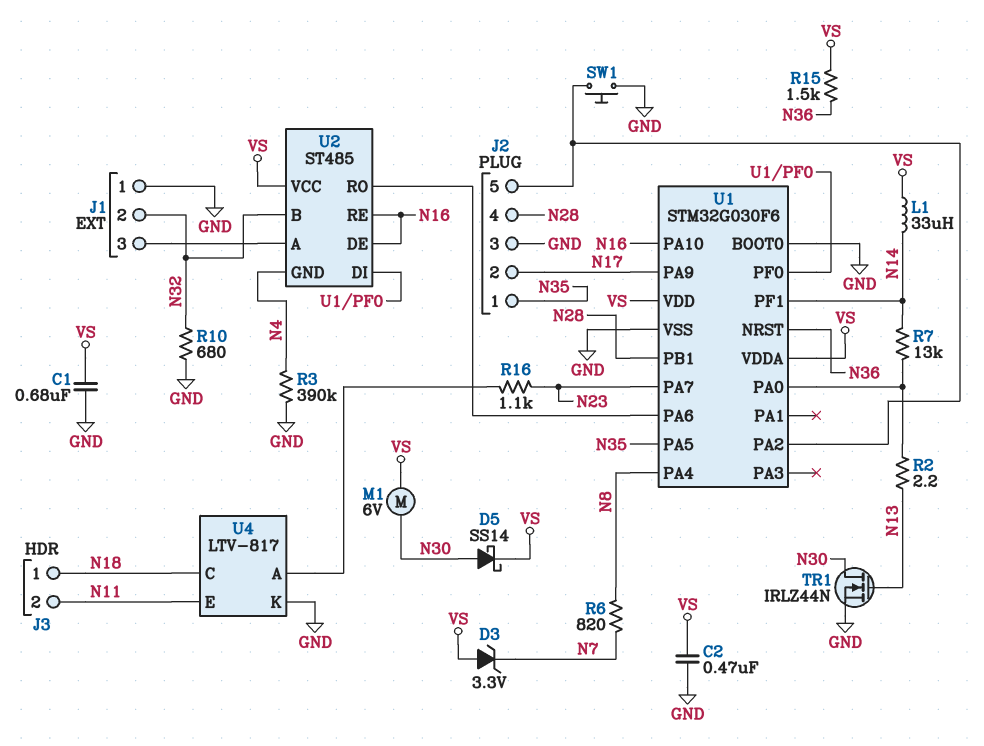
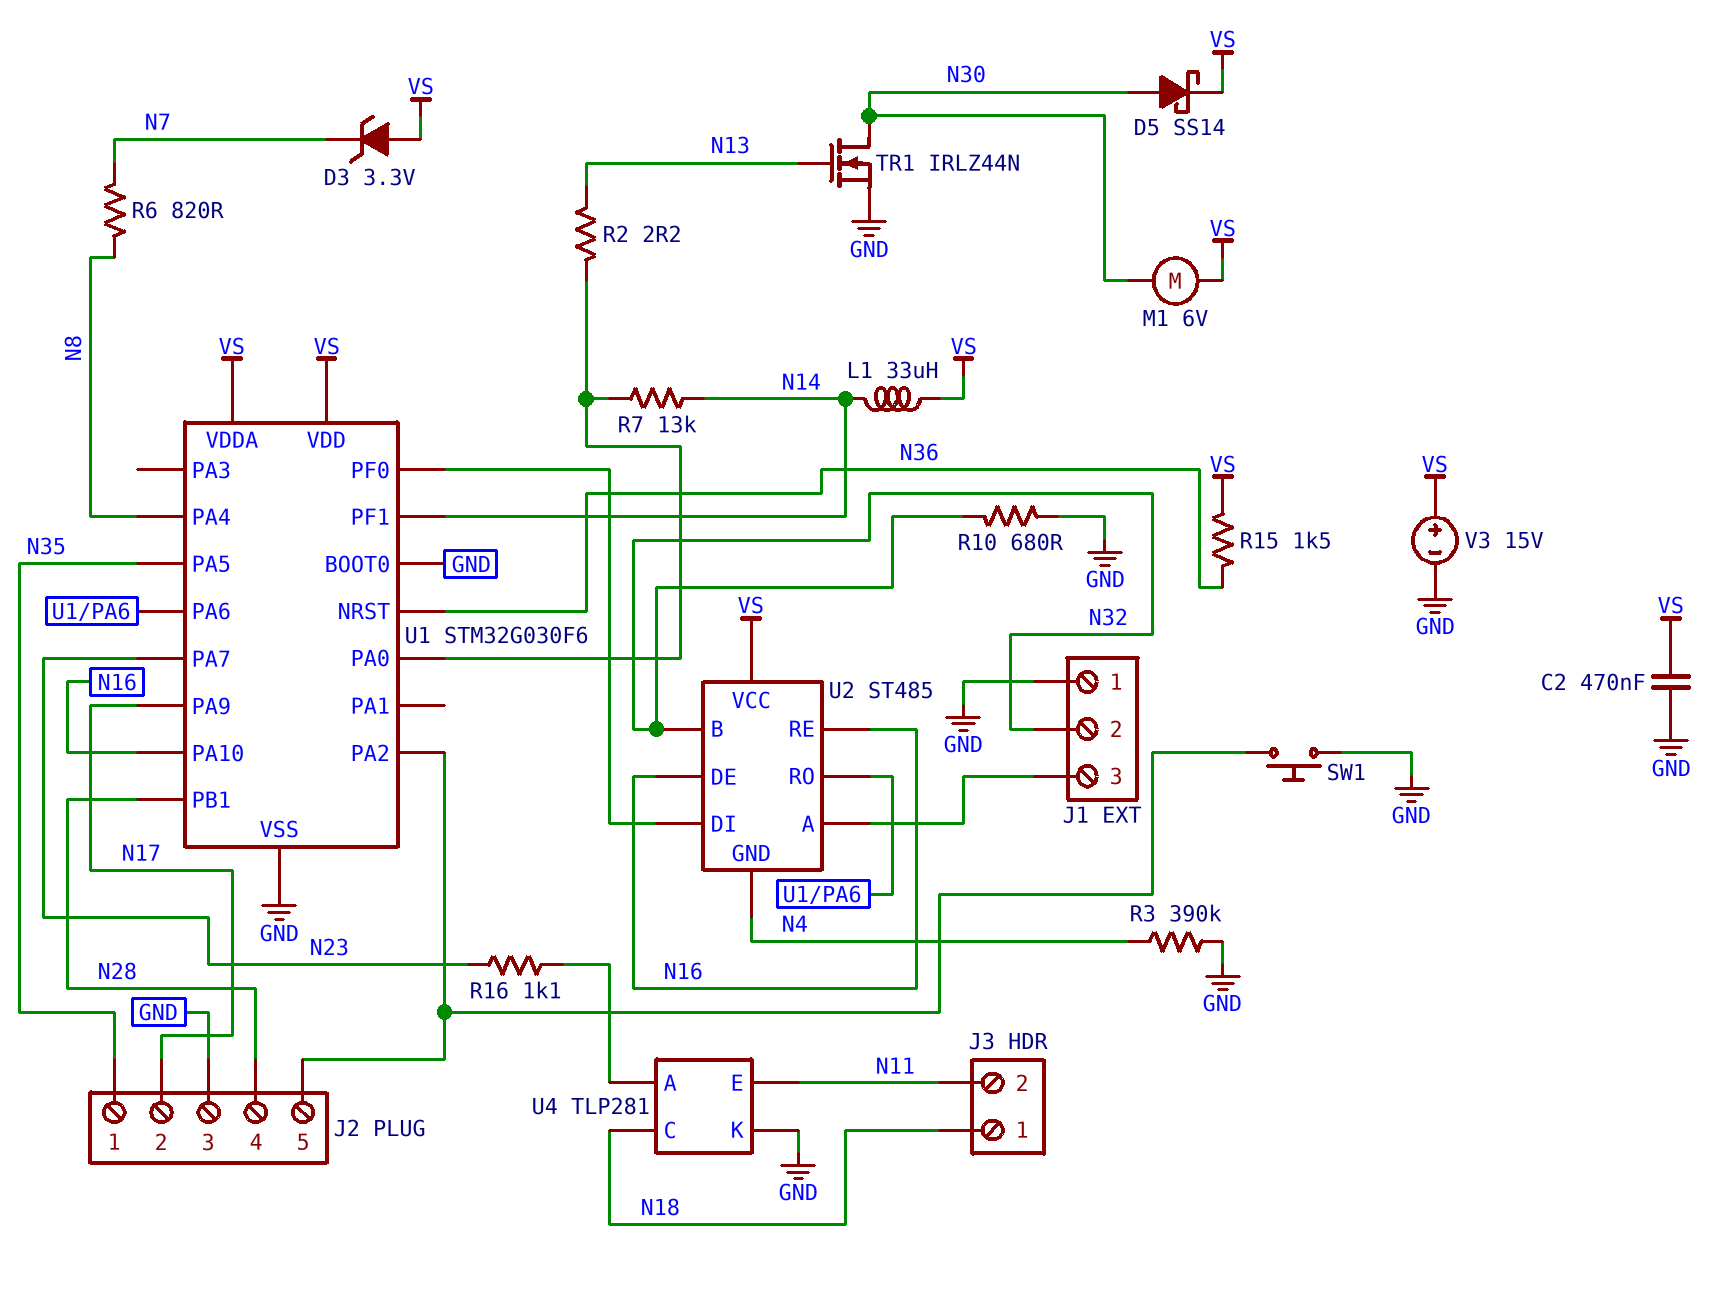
C1: 680nF (GND, VS) -> none
U4: LTV-817 -> TLP281
V3: none -> 15V (plus VS, minus GND)

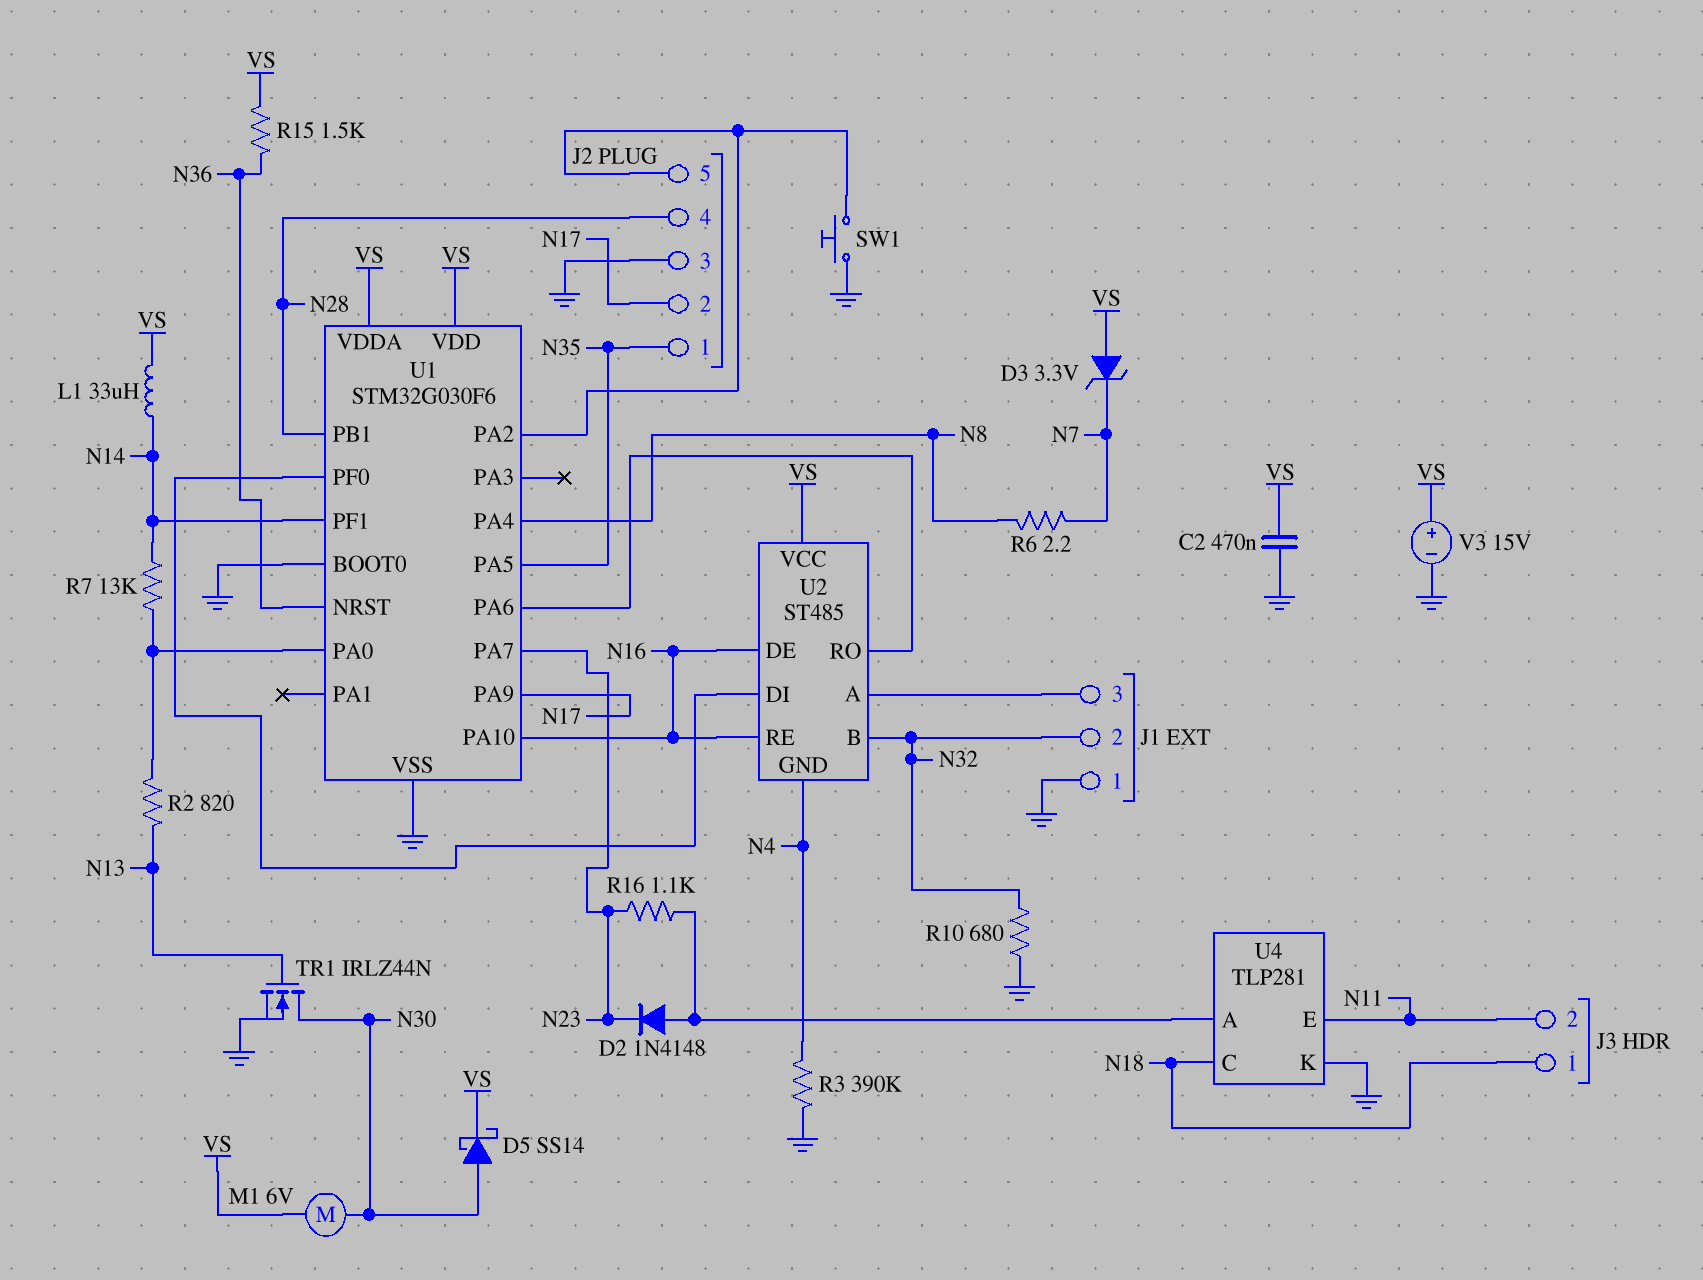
D2: none -> diode 1N4148 (A U4/A, K N23)
R2: 2.2 (N13, U1/PA0) -> 820 (N13, U1/PA0)
R6: 820 (N7, N8) -> 2.2 (N7, N8)

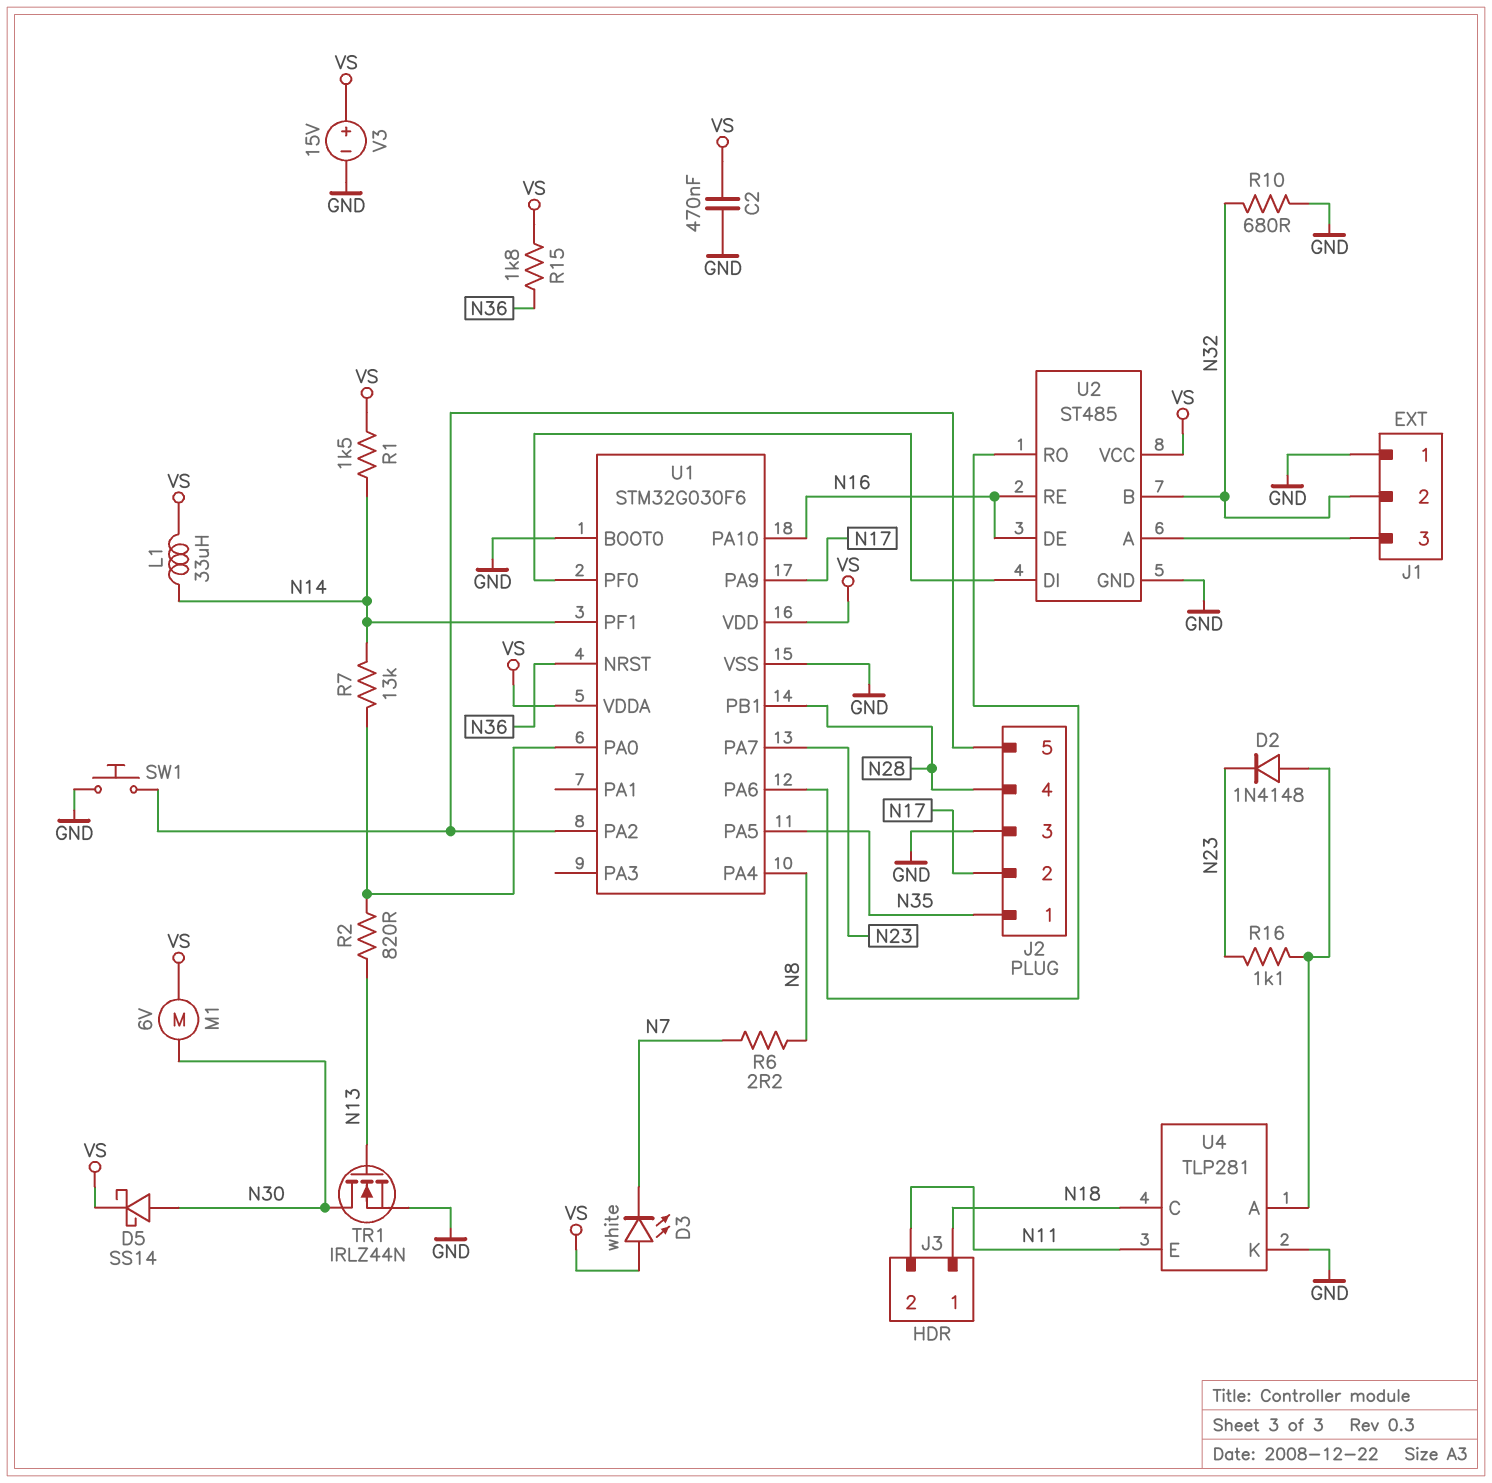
D3: zener 3.3V (A VS, K N7) -> LED white (A VS, K N7)
R1: none -> 1.5k (N14, VS)
R3: 390k (GND, N4) -> none
R15: 1.5k (N36, VS) -> 1.8k (N36, VS)
U2 pin GND: N4 -> GND

